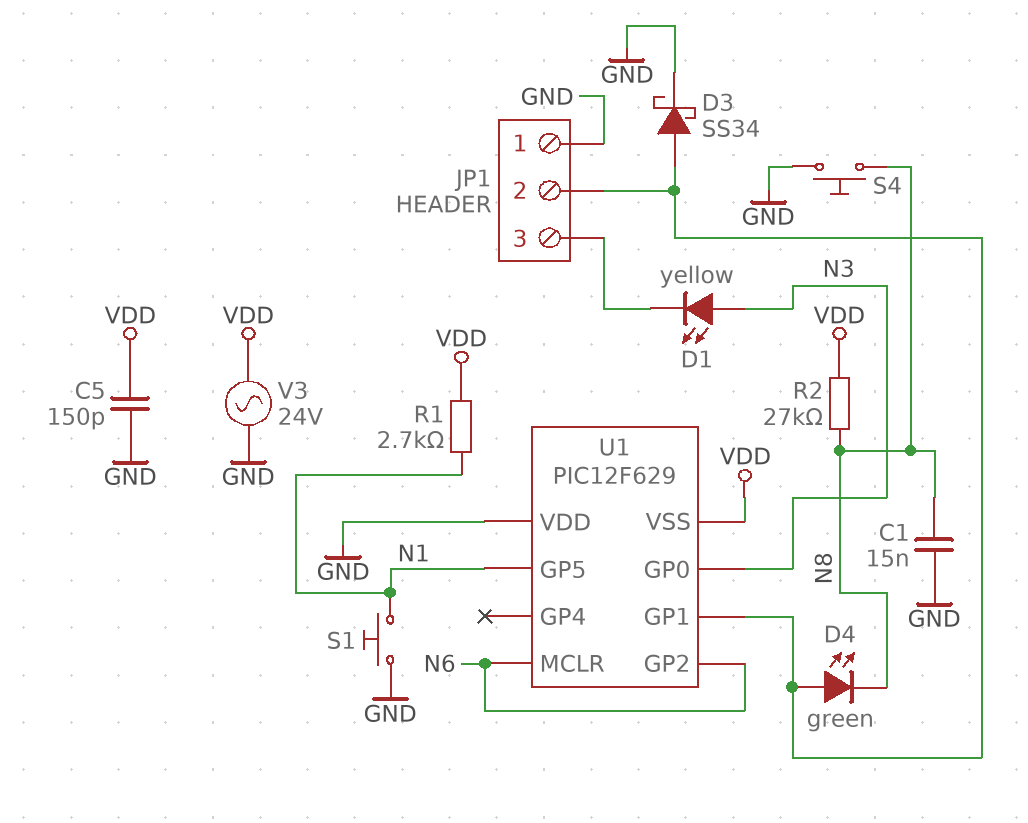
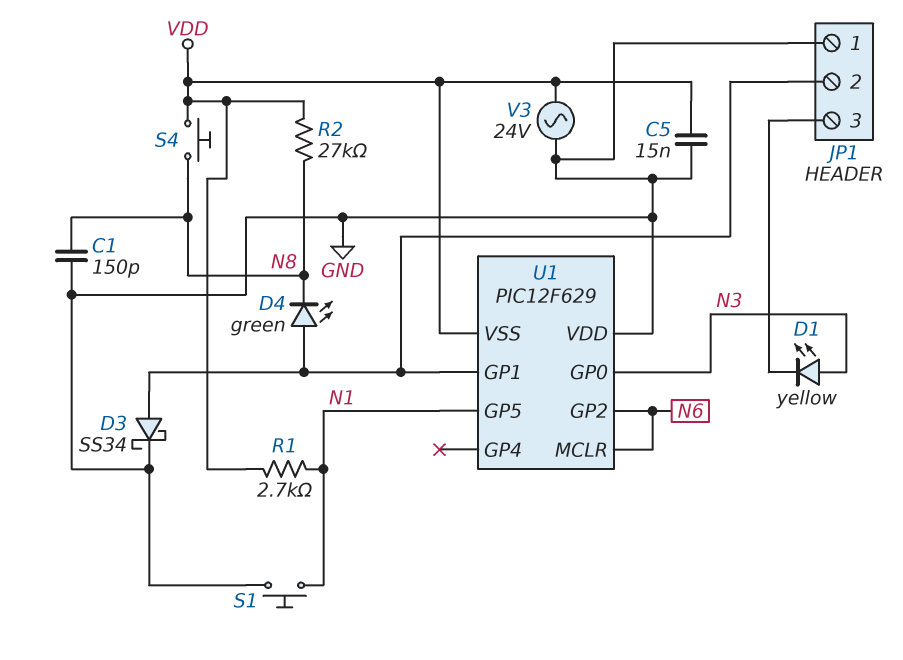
C1: 15nF (GND, N8) -> 150pF (GND, N8)
C5: 150pF (GND, VDD) -> 15nF (GND, VDD)
S4: button (GND, N8) -> button (N8, VDD)

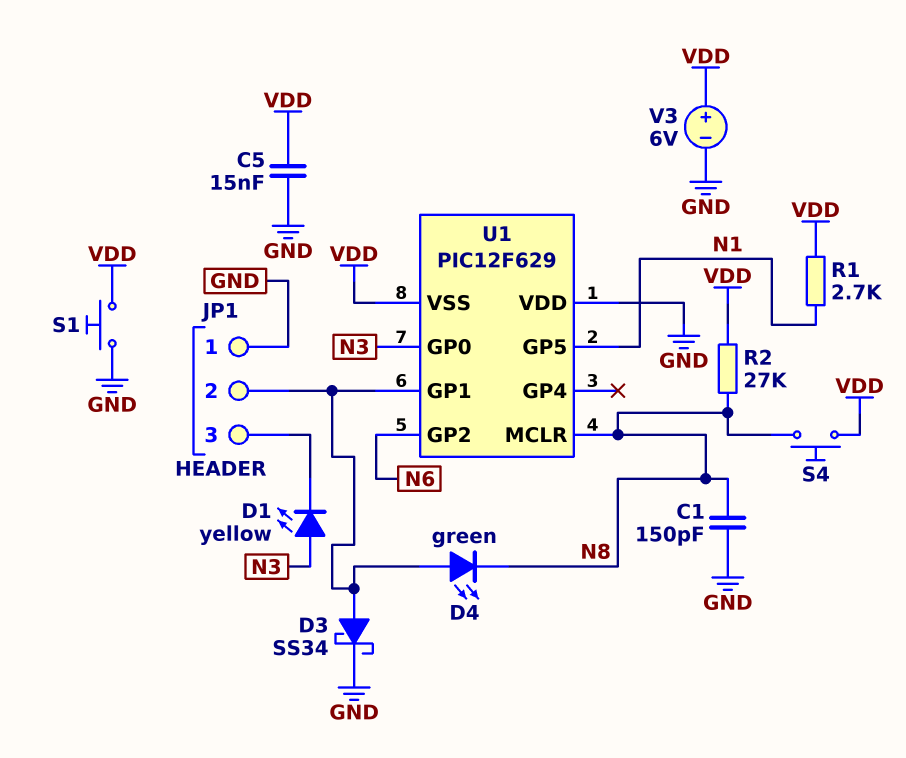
S1: button (GND, N1) -> button (GND, VDD)
U1 pin MCLR: N6 -> N8
V3: AC 24V (GND, VDD) -> 6V (plus VDD, minus GND)

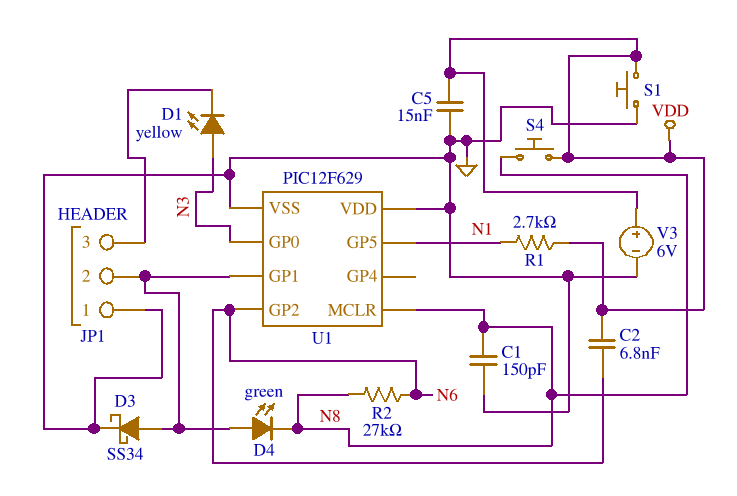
C2: none -> 6.8nF (N6, VDD)
R2: 27k (N8, VDD) -> 27k (N6, N8)
U1 pin VSS: VDD -> GND

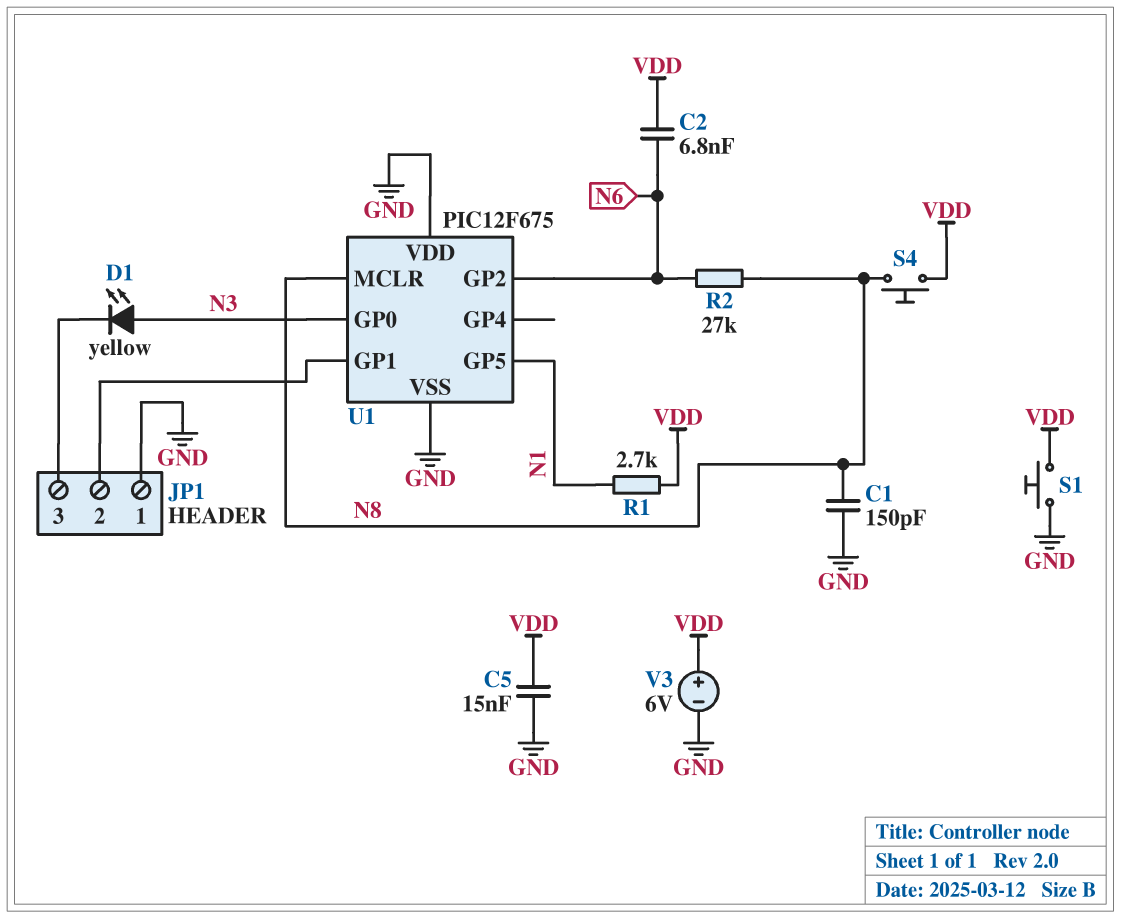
D3: schottky SS34 (A JP1/2, K GND) -> none
D4: LED green (A JP1/2, K N8) -> none
U1: PIC12F629 -> PIC12F675

